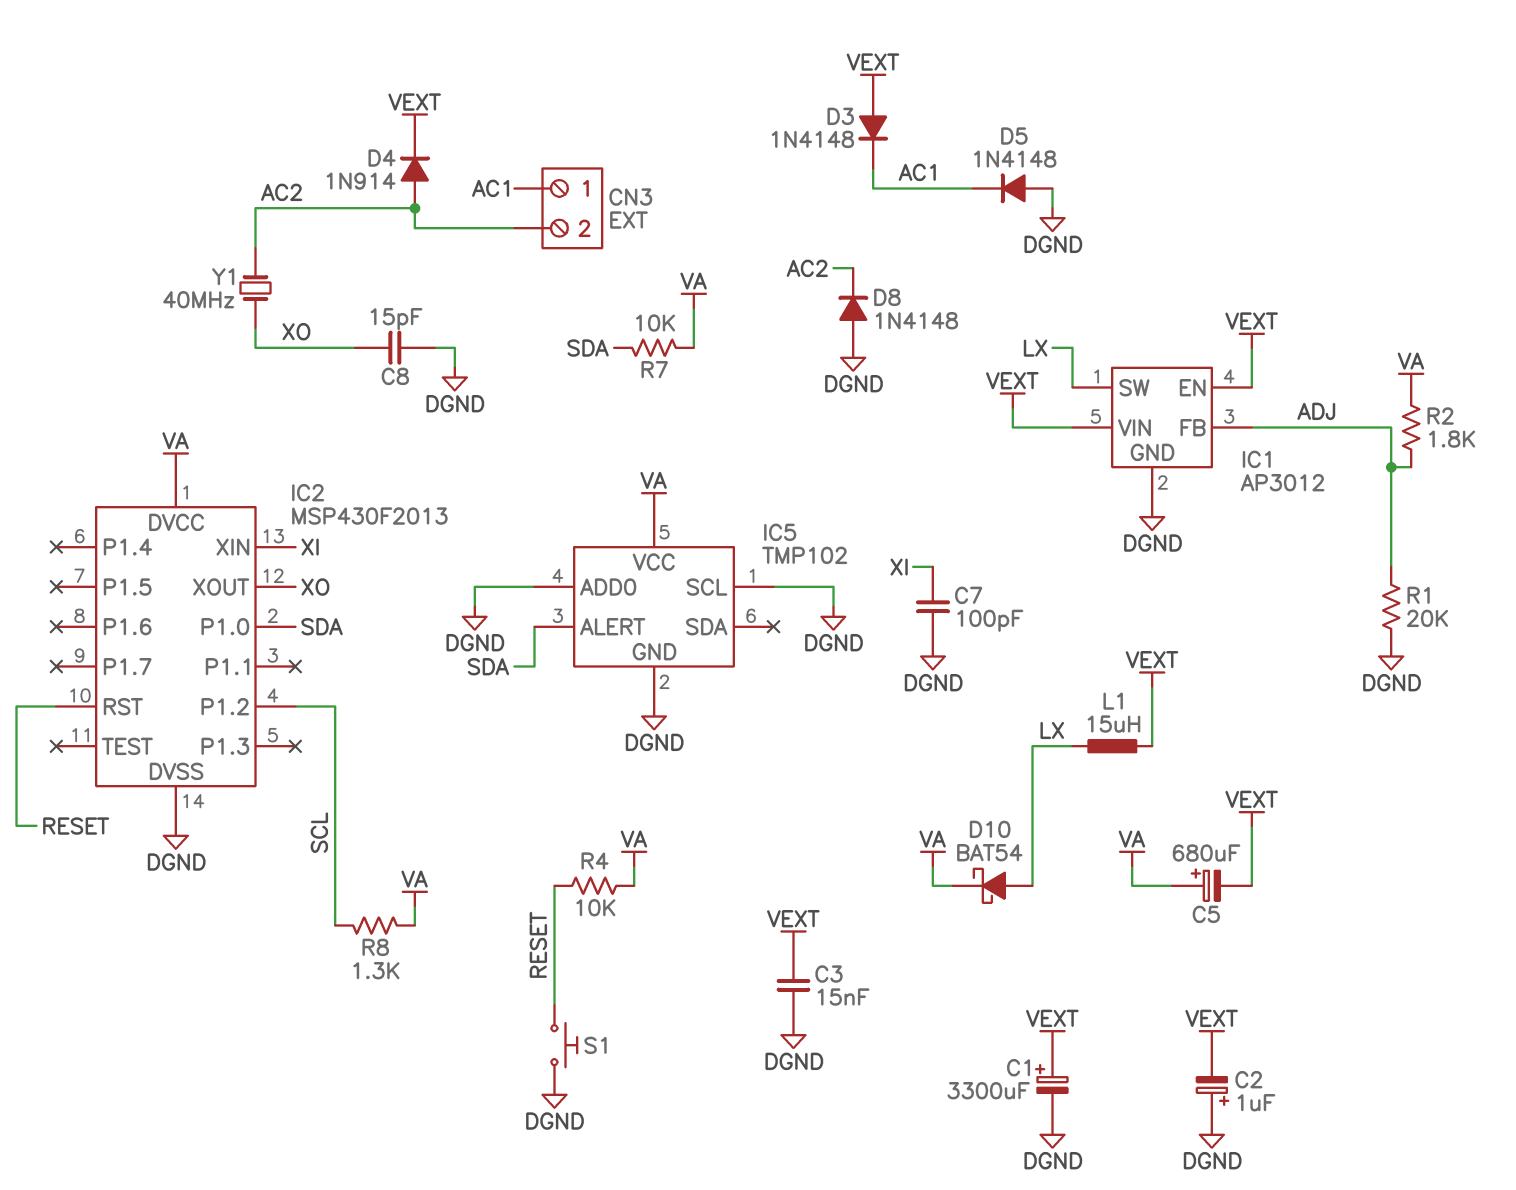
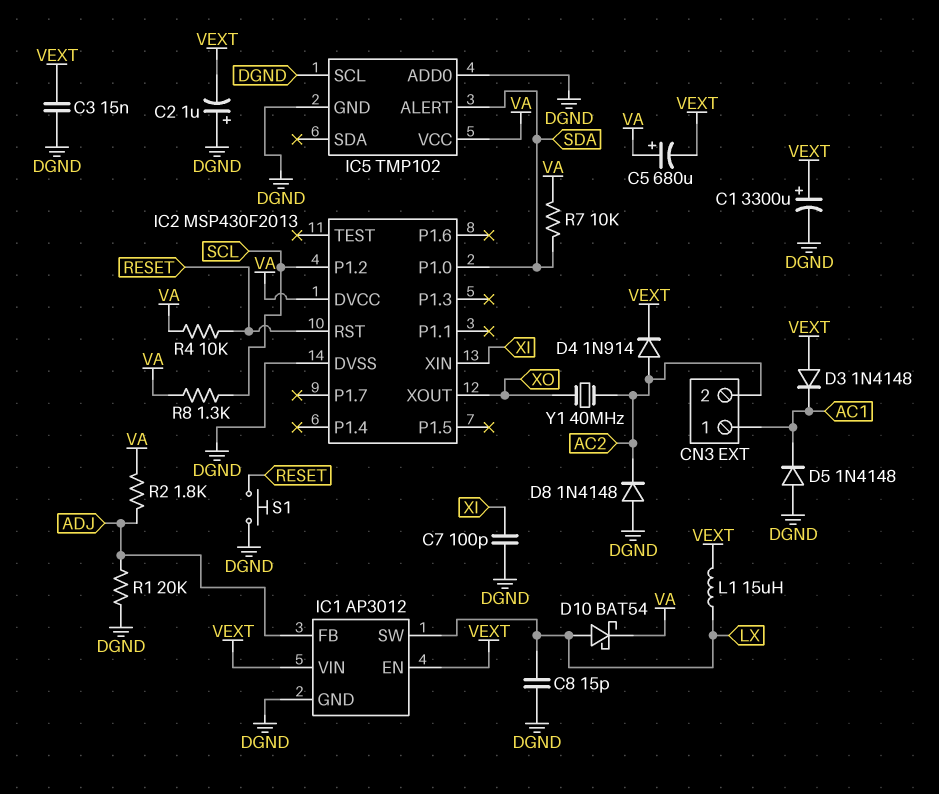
C8: 15pF (DGND, XO) -> 15pF (DGND, LX)

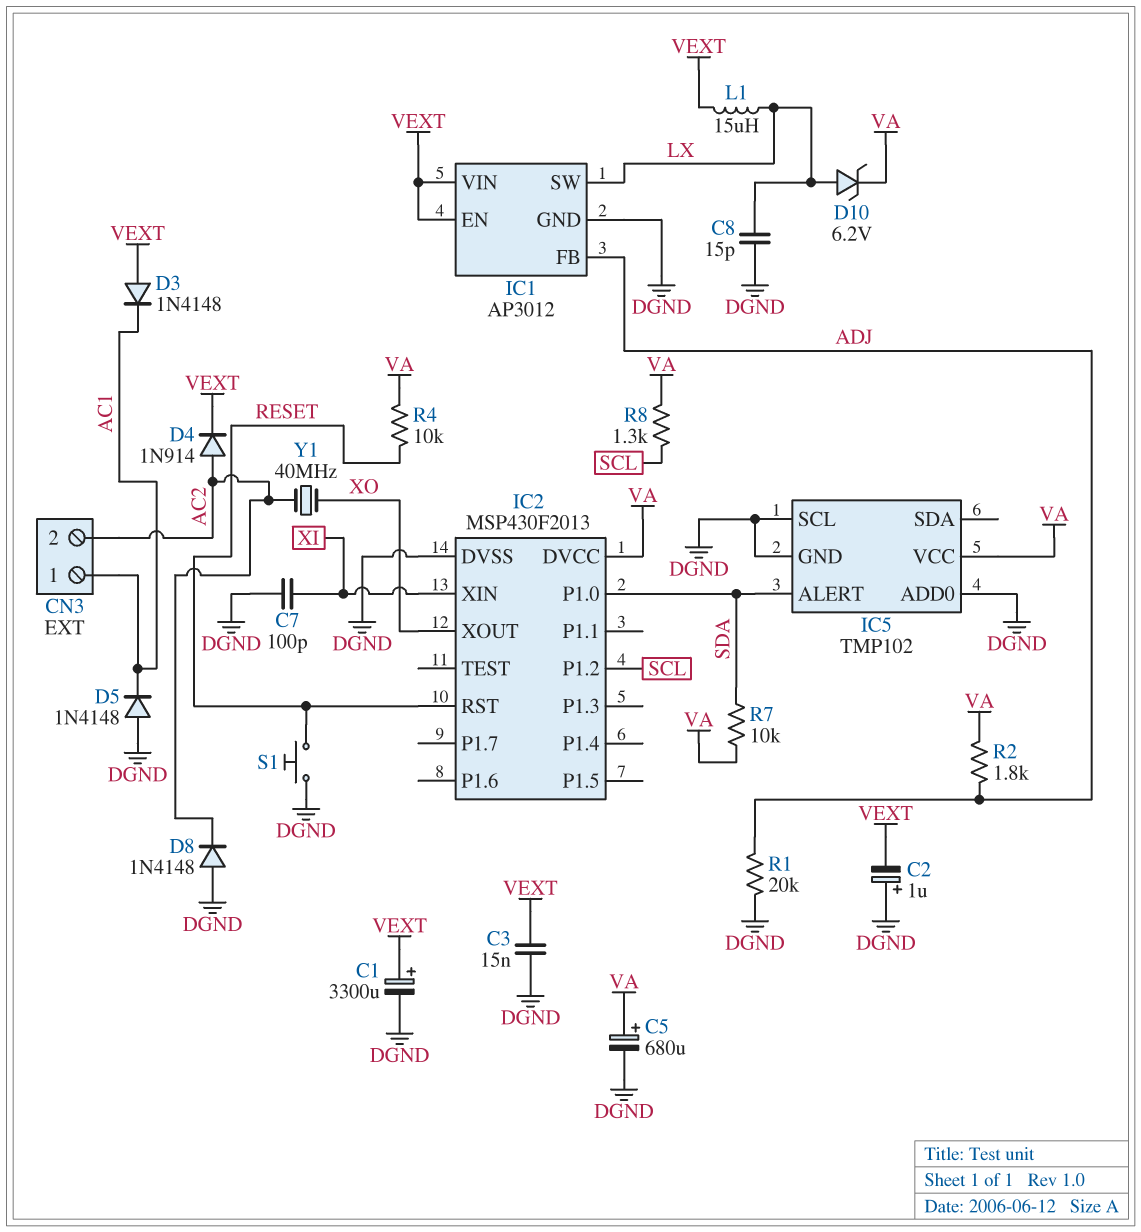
C5: 680uF (plus VA, minus VEXT) -> 680uF (plus VA, minus DGND)
D10: schottky BAT54 (A LX, K VA) -> zener 6.2V (A LX, K VA)

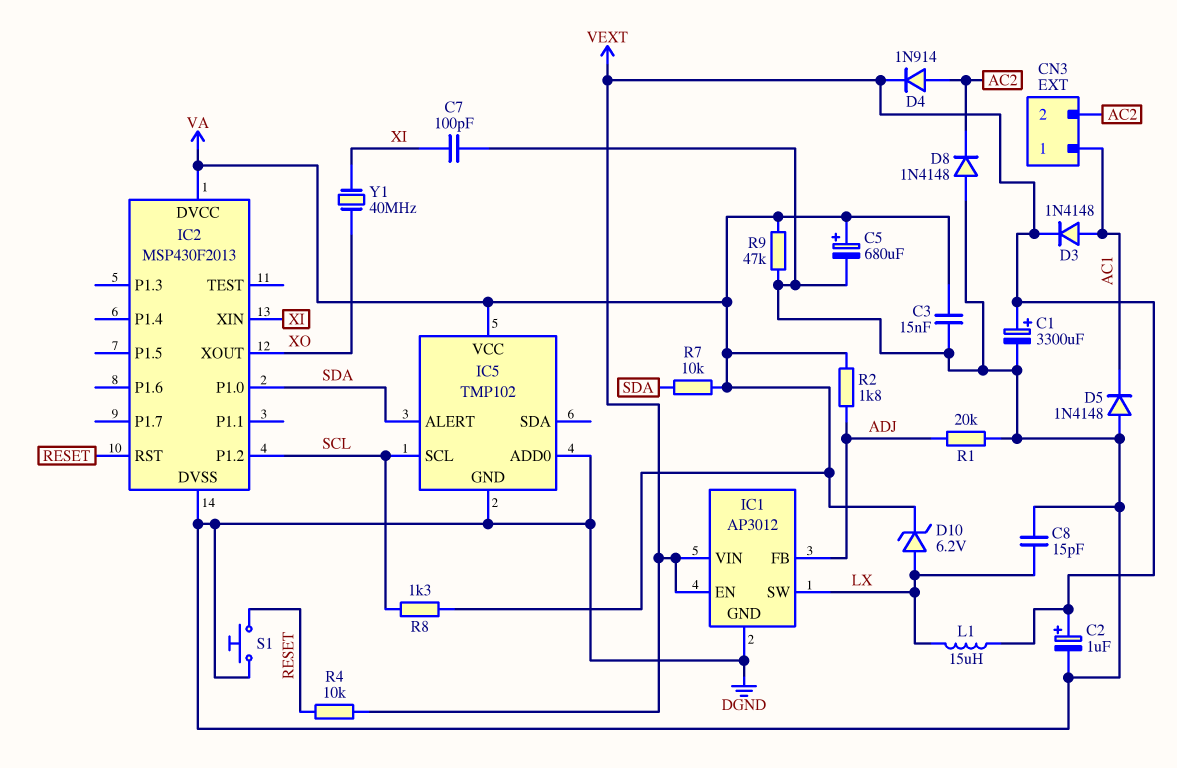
C2: 1uF (plus DGND, minus VEXT) -> 1uF (plus VEXT, minus DGND)
C3: 15nF (DGND, VEXT) -> 15nF (DGND, VA)
D3: diode 1N4148 (A VEXT, K AC1) -> diode 1N4148 (A AC1, K VEXT)
IC5 pin SCL: DGND -> SCL
R4: 10k (RESET, VA) -> 10k (RESET, VEXT)
R9: none -> 47k (DGND, VA)
Y1: 40MHz (AC2, XO) -> 40MHz (XI, XO)

